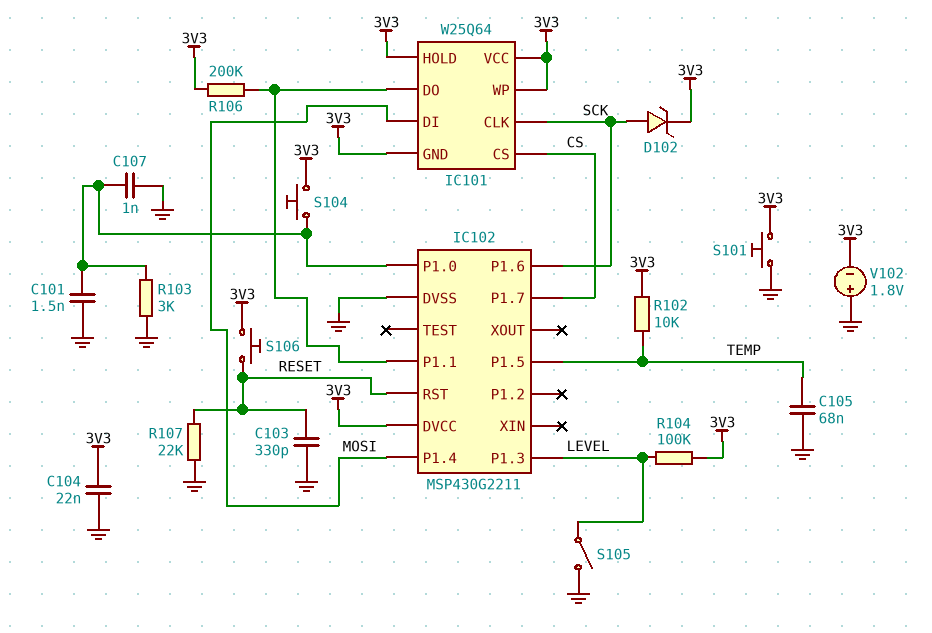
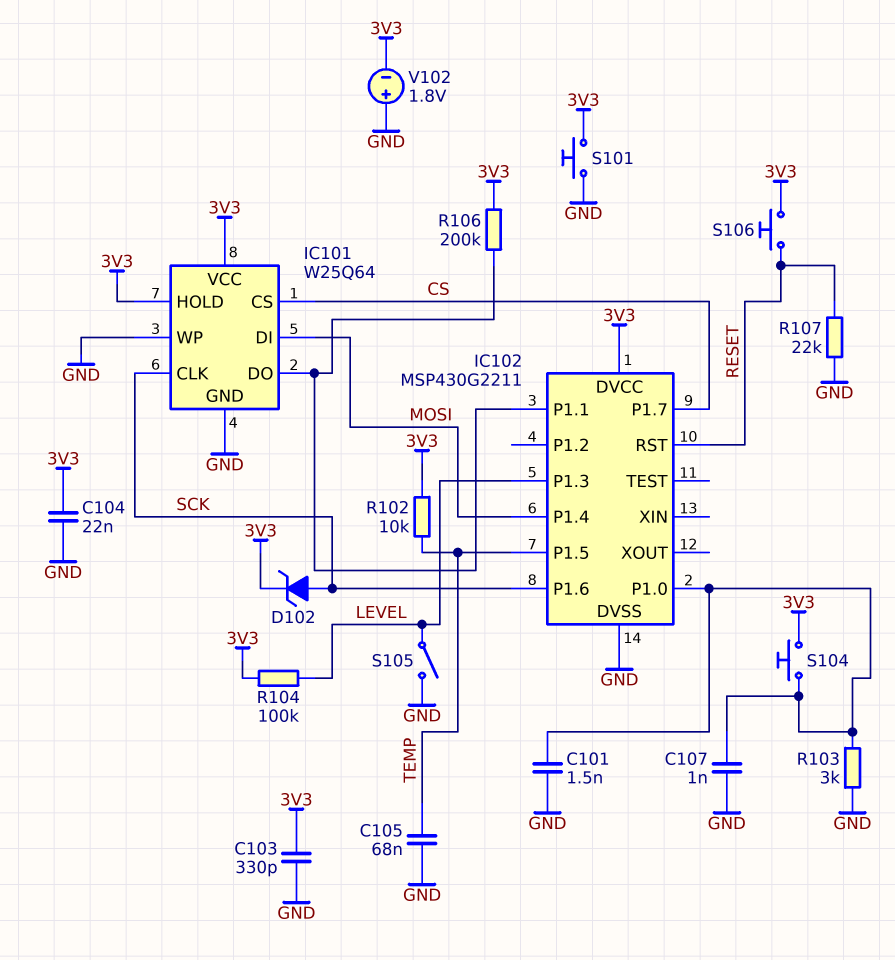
C103: 330pF (GND, RESET) -> 330pF (3V3, GND)
IC101 pin GND: 3V3 -> GND
IC101 pin WP: 3V3 -> GND

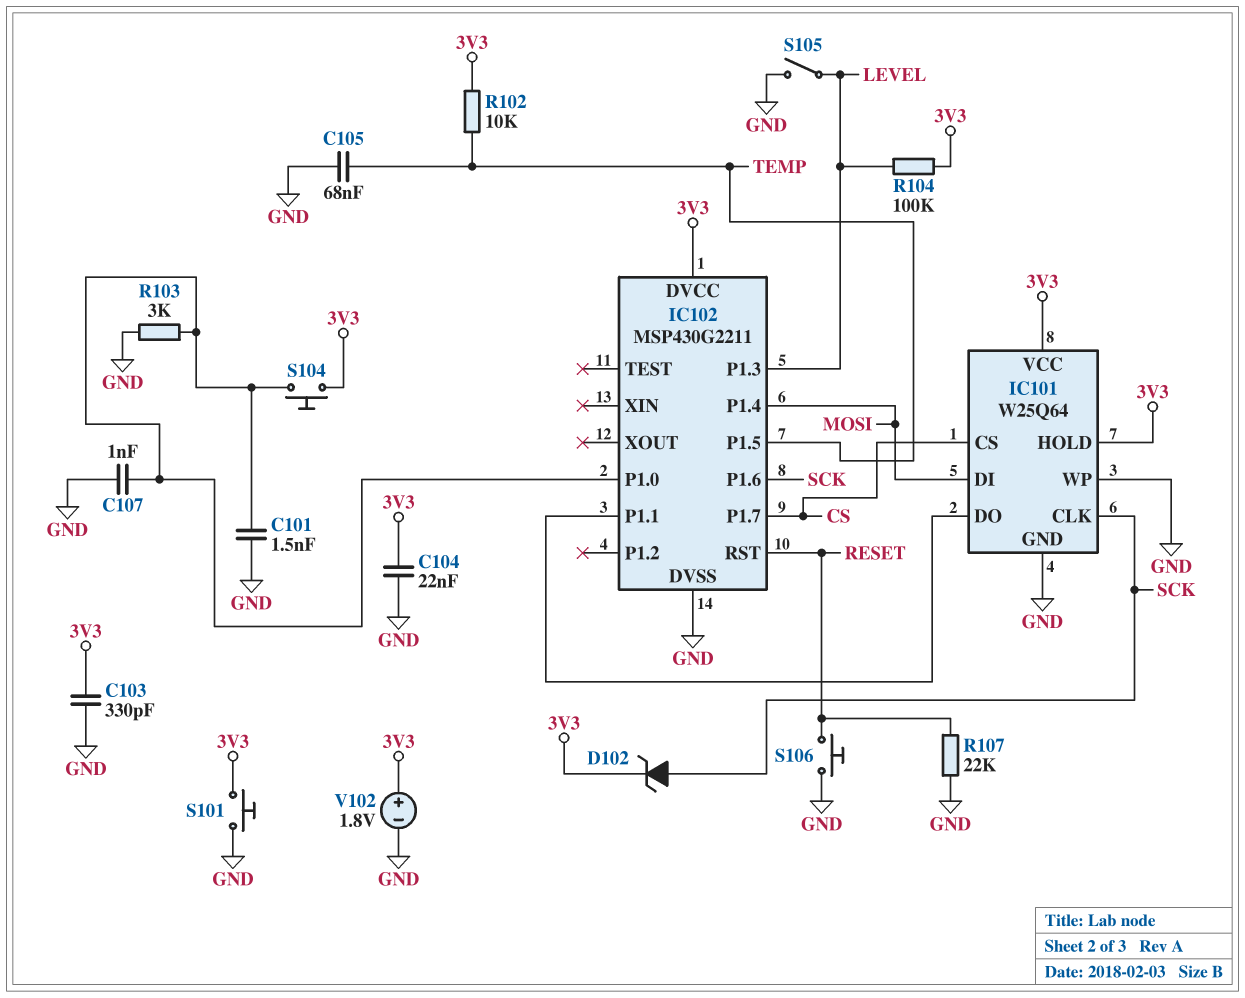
R106: 200k (3V3, IC101/DO) -> none
S106: button (3V3, RESET) -> button (GND, RESET)
V102: 1.8V (plus GND, minus 3V3) -> 1.8V (plus 3V3, minus GND)

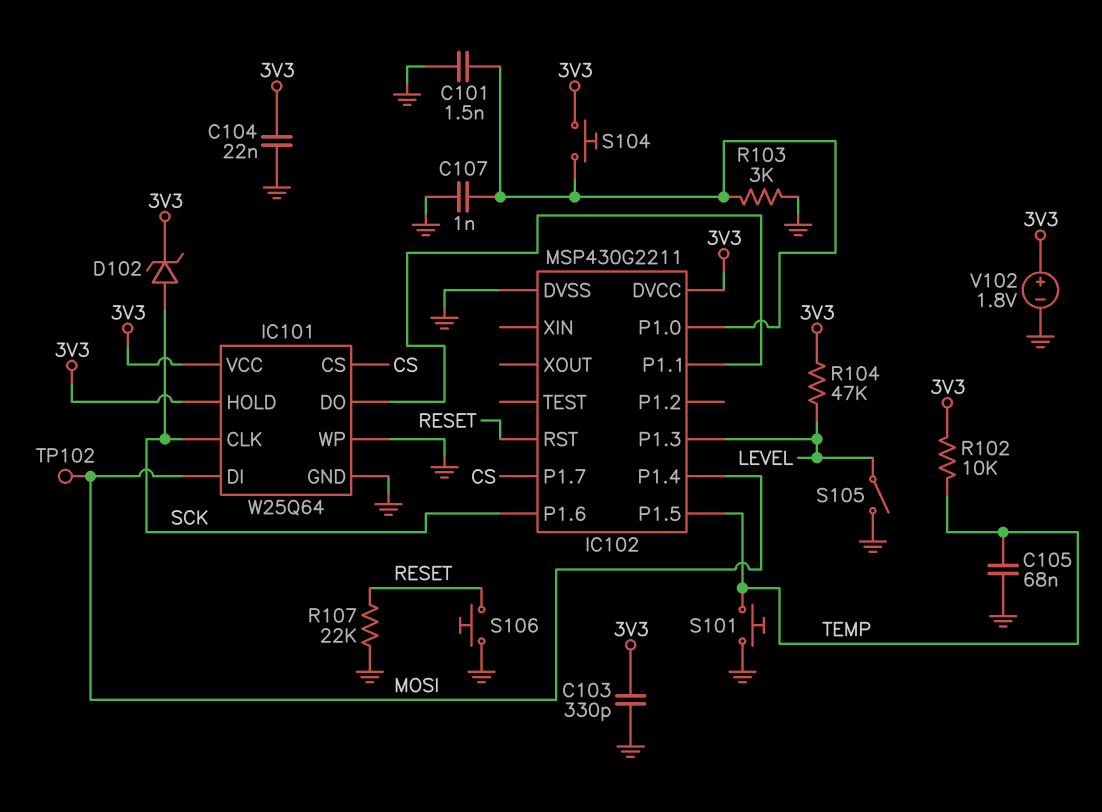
R104: 100k (3V3, LEVEL) -> 47k (3V3, LEVEL)
S101: button (3V3, GND) -> button (GND, TEMP)
TP102: none -> test point (MOSI)

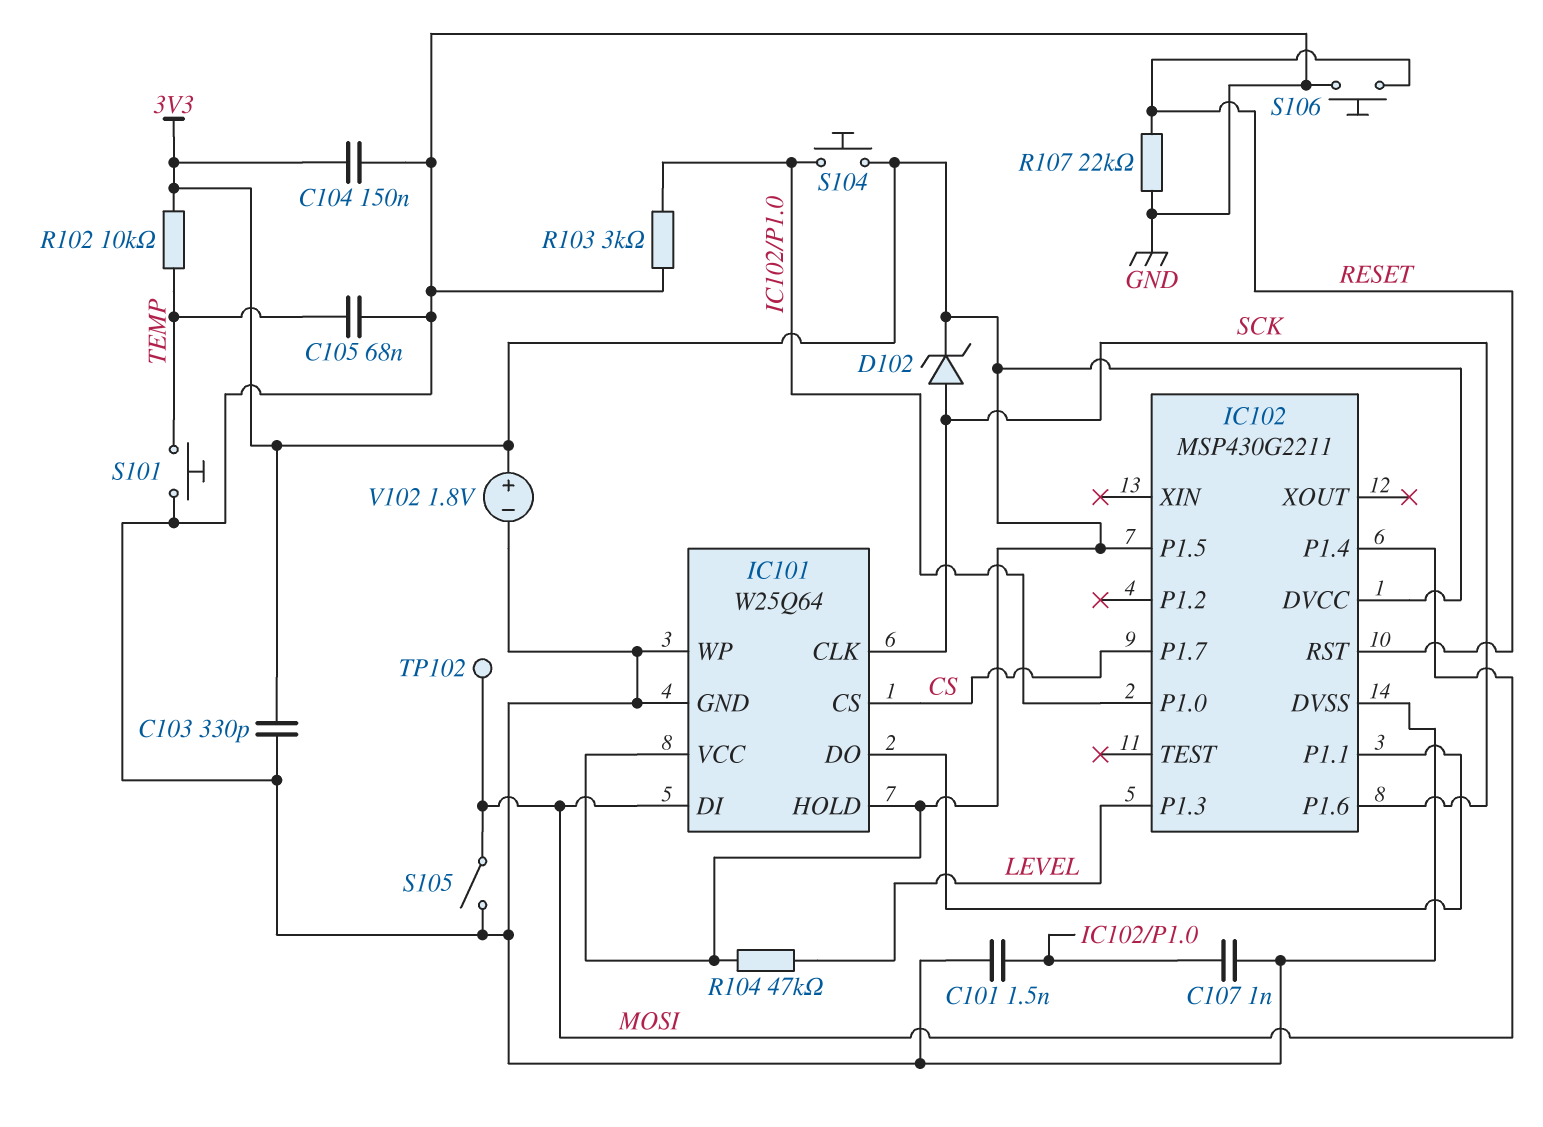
C104: 22nF (3V3, GND) -> 150nF (3V3, GND)
IC102 pin P1.5: TEMP -> 3V3
S105: switch (GND, LEVEL) -> switch (GND, MOSI)

